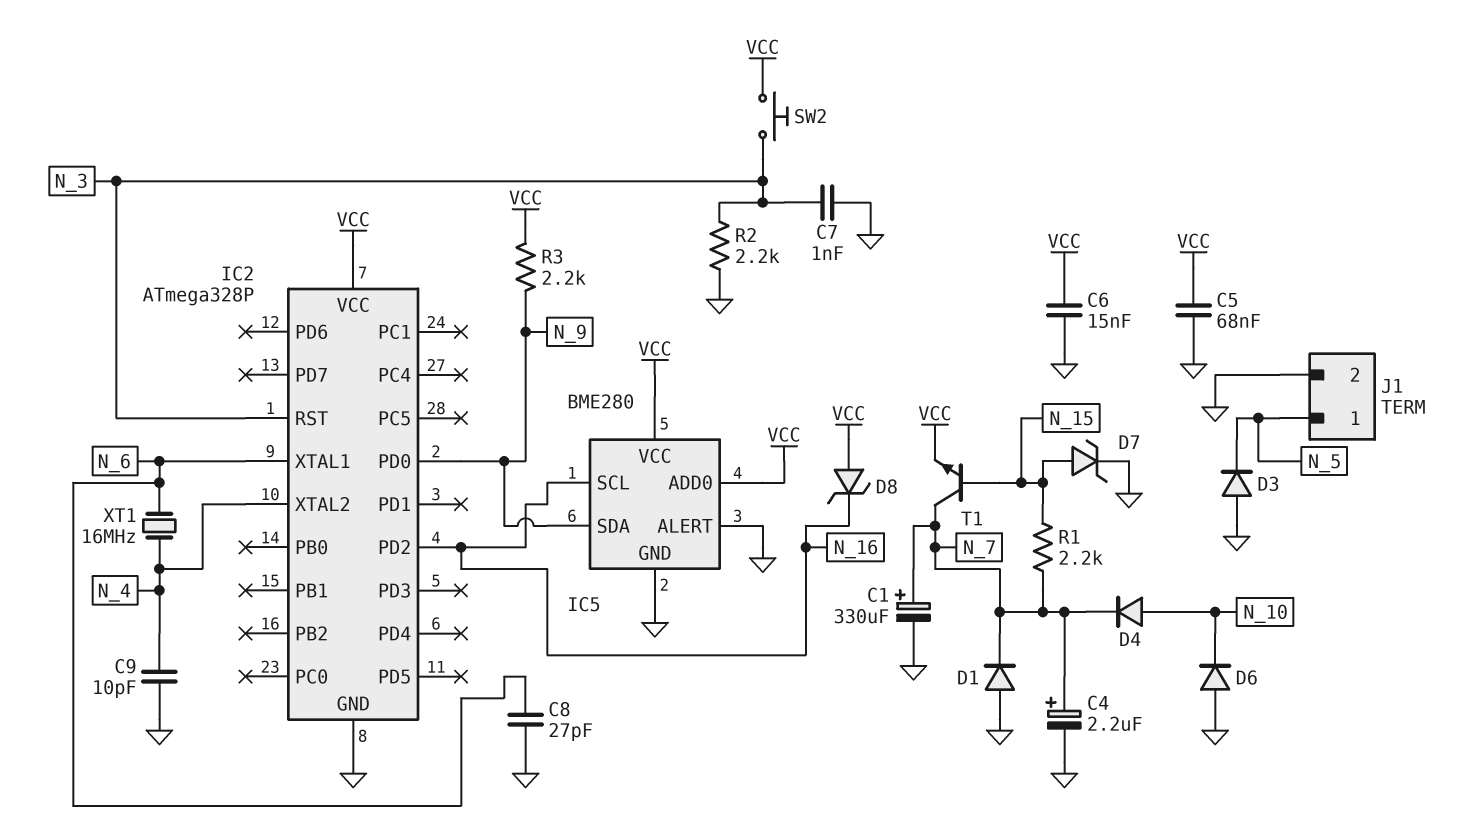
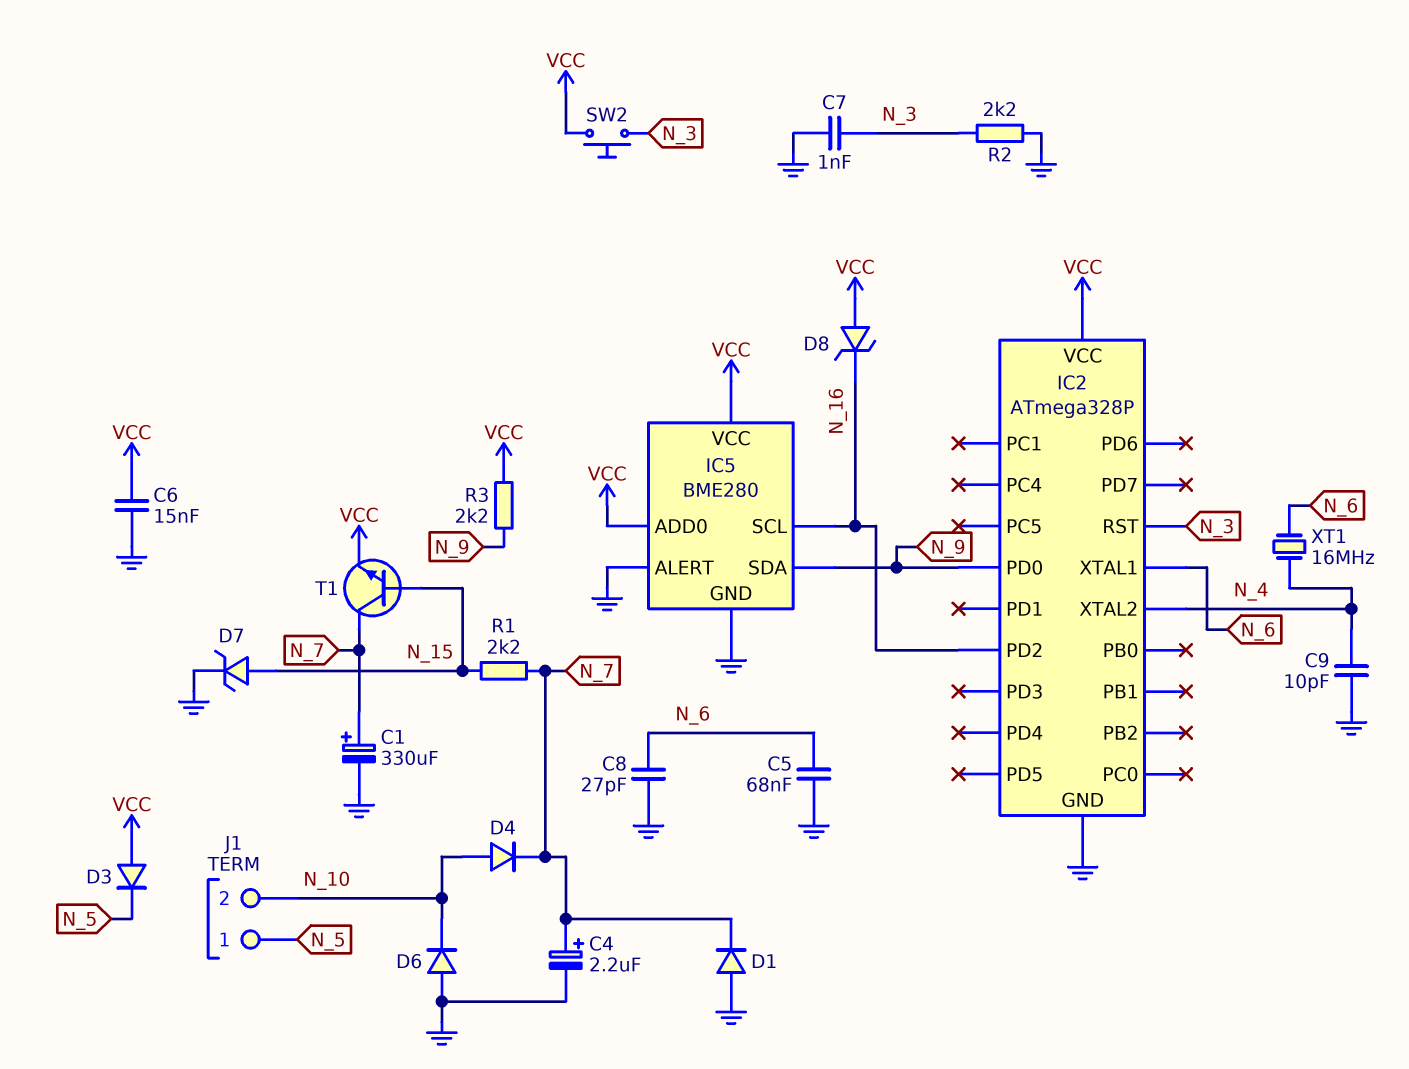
C5: 68nF (GND, VCC) -> 68nF (GND, N_6)
D3: diode (A GND, K N_5) -> diode (A VCC, K N_5)
J1 pin 2: GND -> N_10

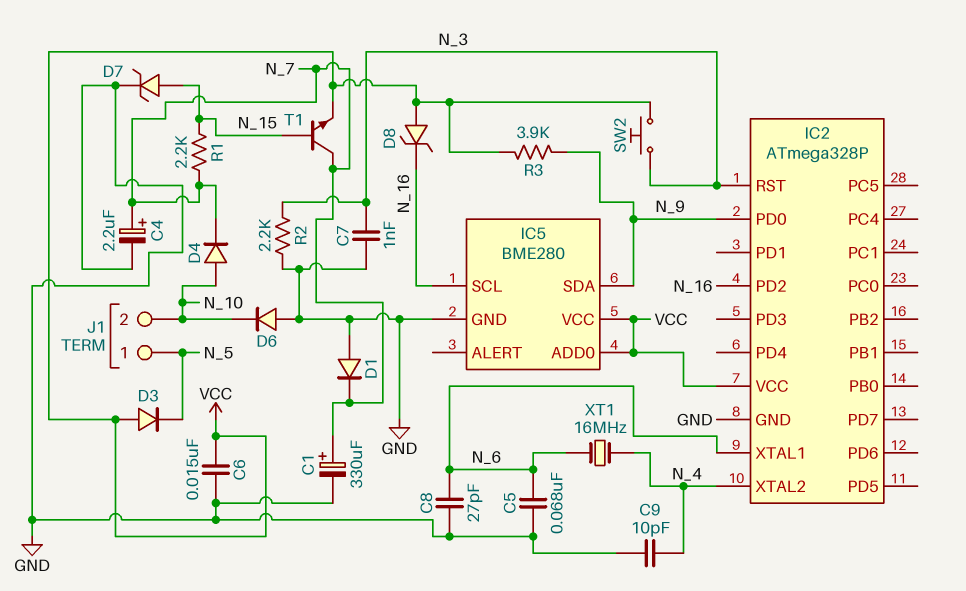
IC5 pin ALERT: GND -> none
R3: 2.2k (N_9, VCC) -> 3.9k (N_9, VCC)

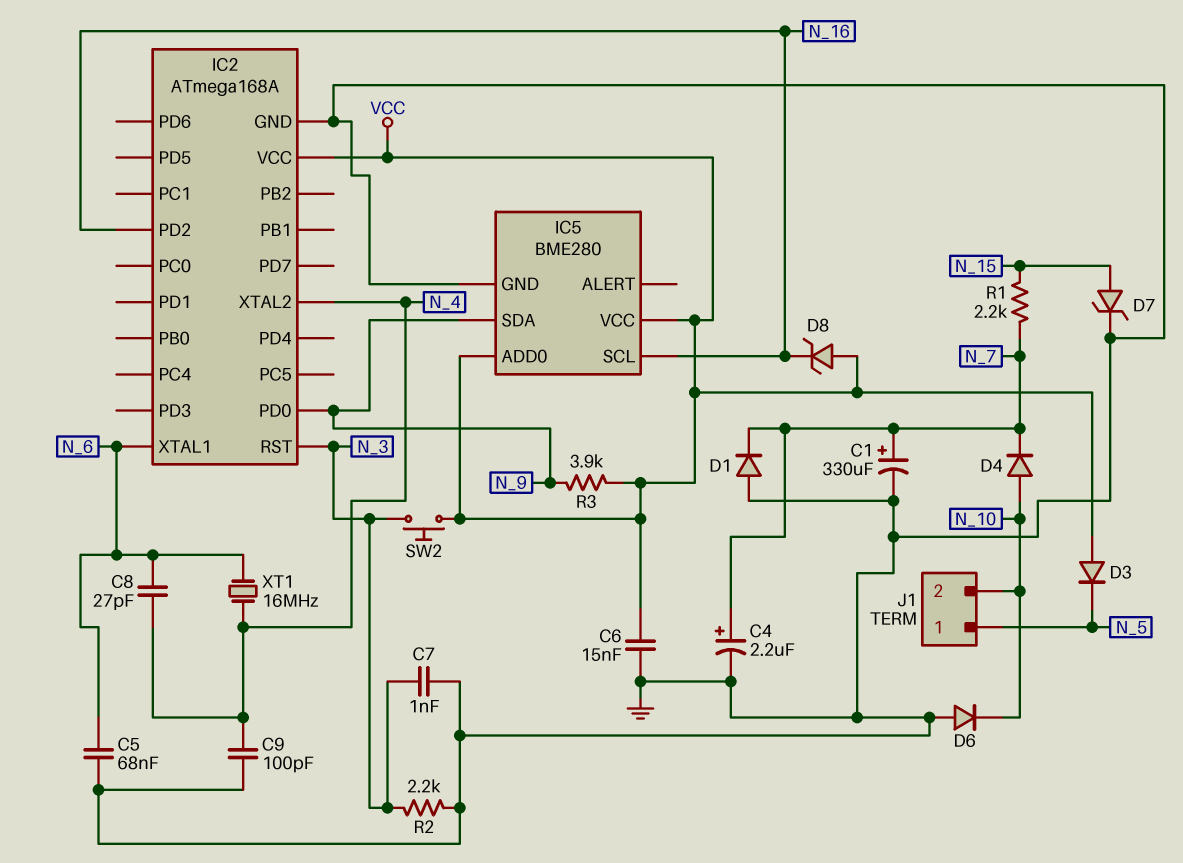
C8: 27pF (GND, N_6) -> 27pF (N_4, N_6)
C9: 10pF (GND, N_4) -> 100pF (GND, N_4)
IC2: ATmega328P -> ATmega168A
T1: NPN (B N_15, C N_7, E VCC) -> none

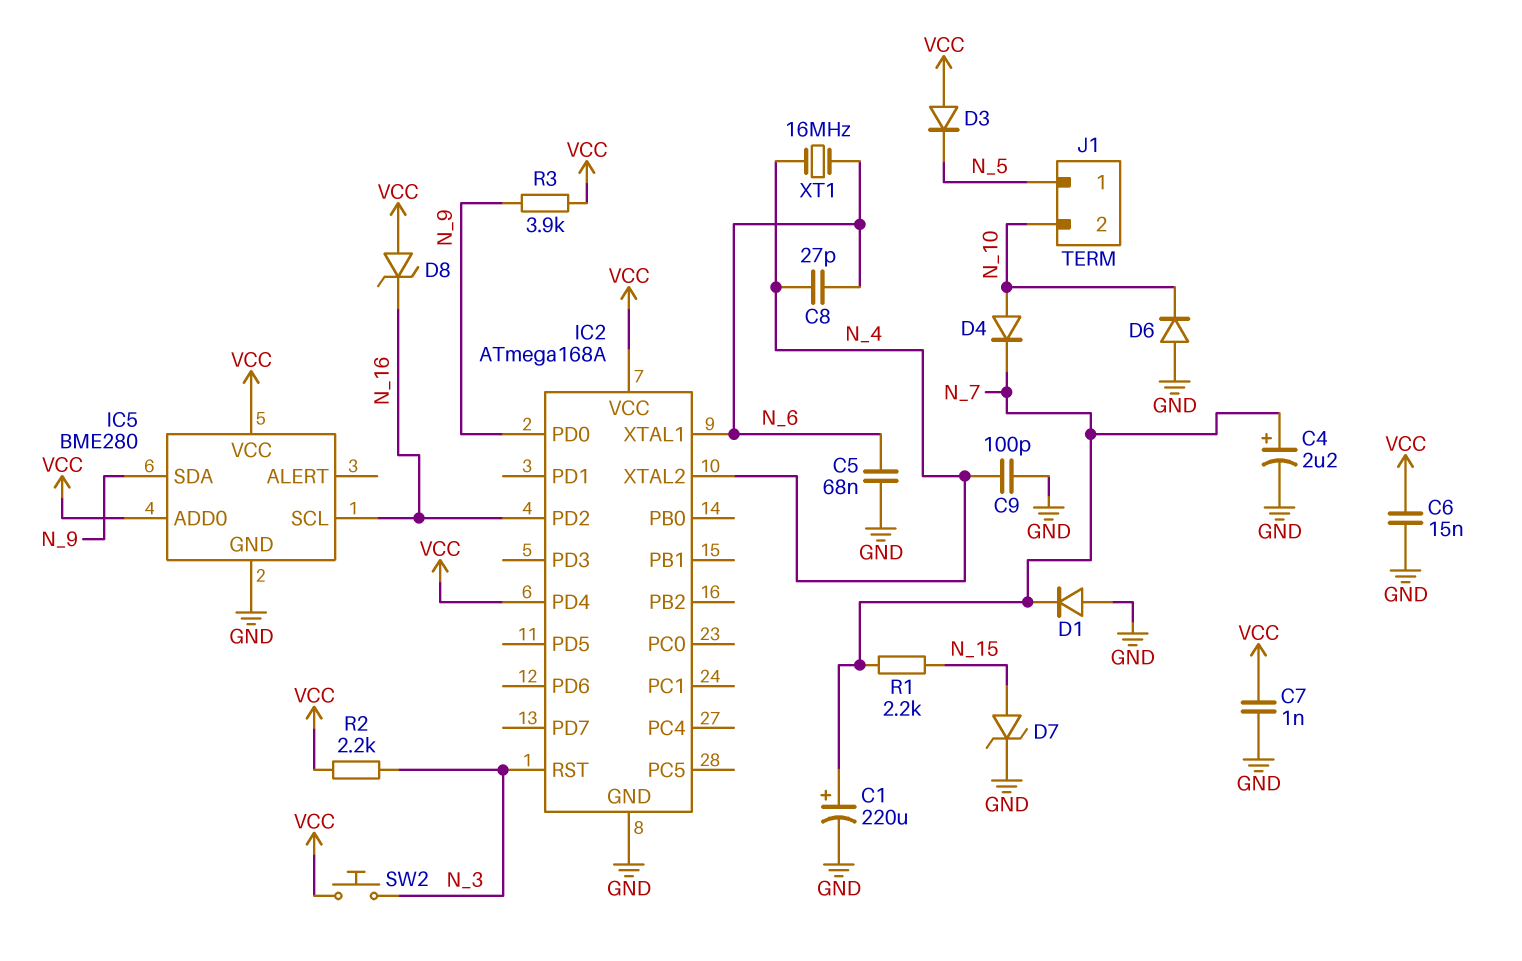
C1: 330uF (plus N_7, minus GND) -> 220uF (plus N_7, minus GND)
C7: 1nF (GND, N_3) -> 1nF (GND, VCC)
IC2 pin PD4: none -> VCC
R2: 2.2k (GND, N_3) -> 2.2k (N_3, VCC)

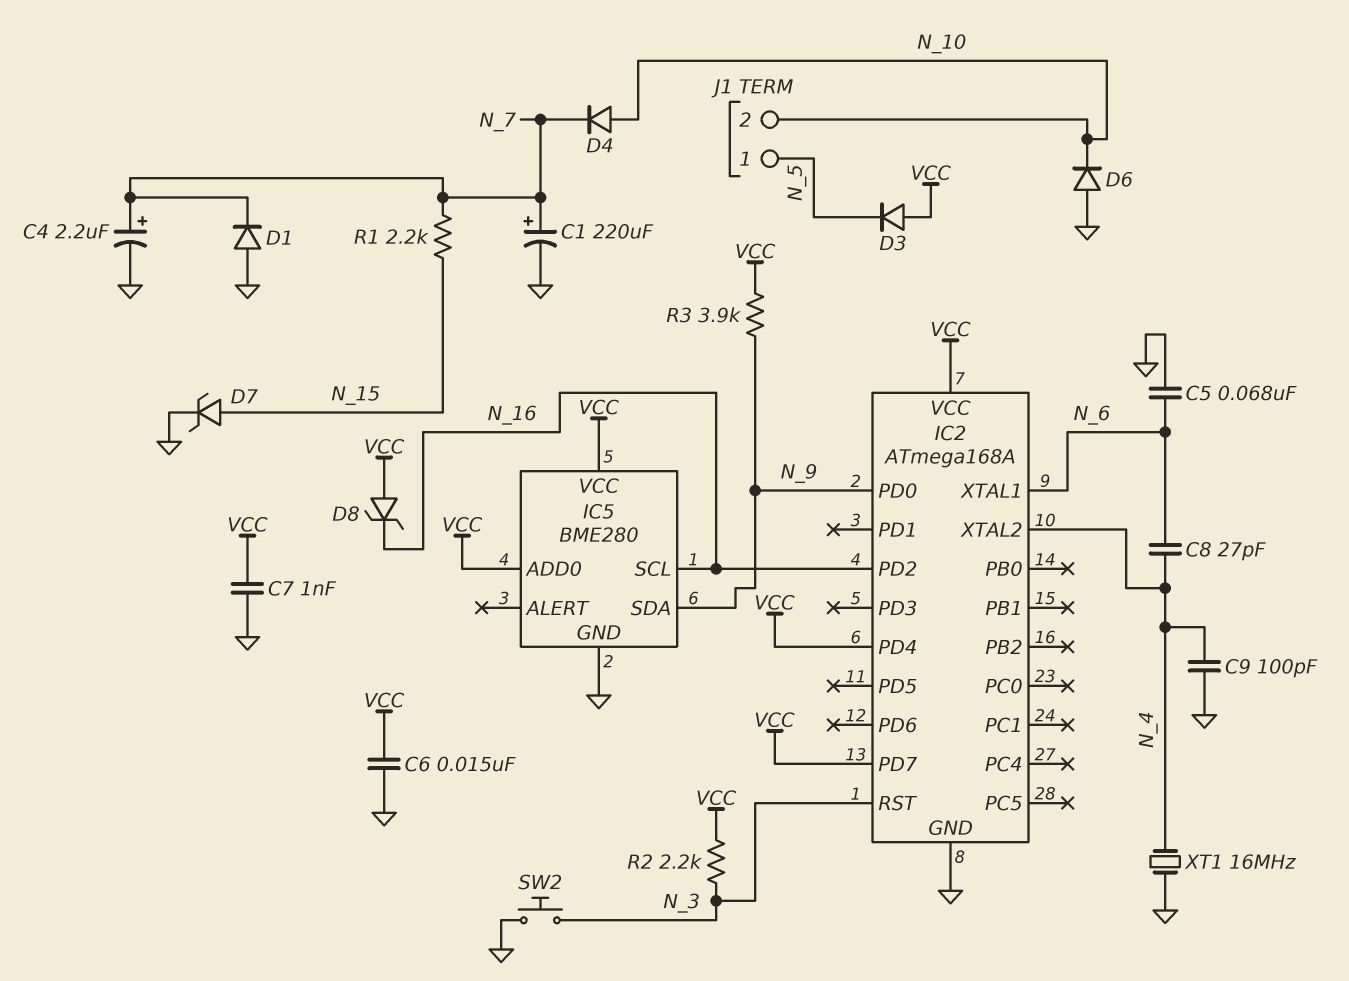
IC2 pin PD7: none -> VCC
SW2: button (N_3, VCC) -> button (GND, N_3)
XT1: 16MHz (N_4, N_6) -> 16MHz (GND, N_4)

